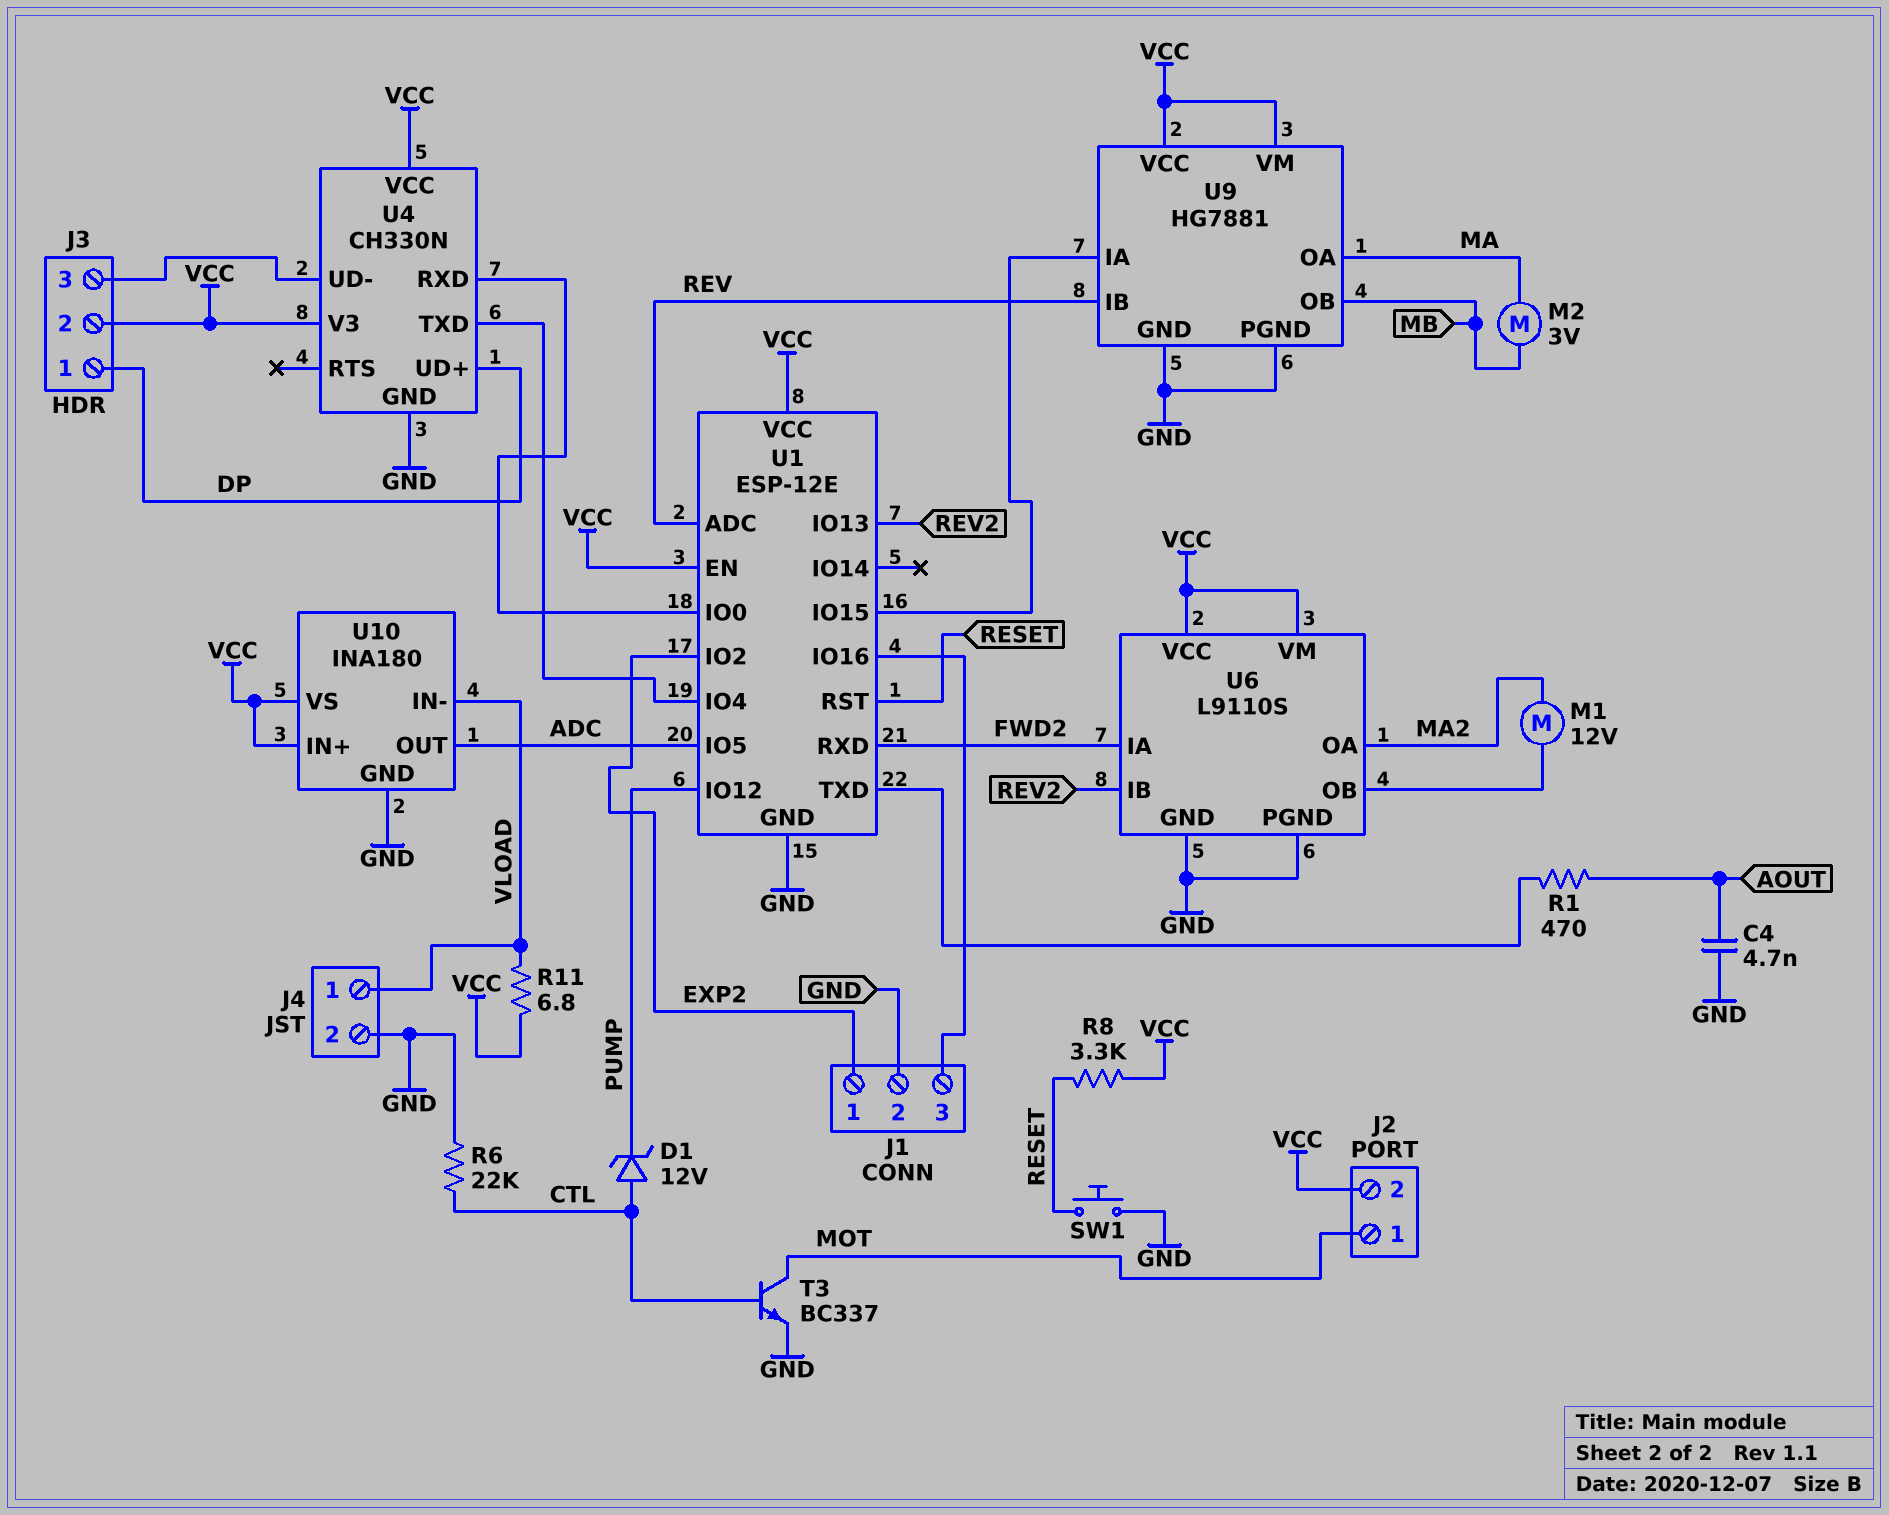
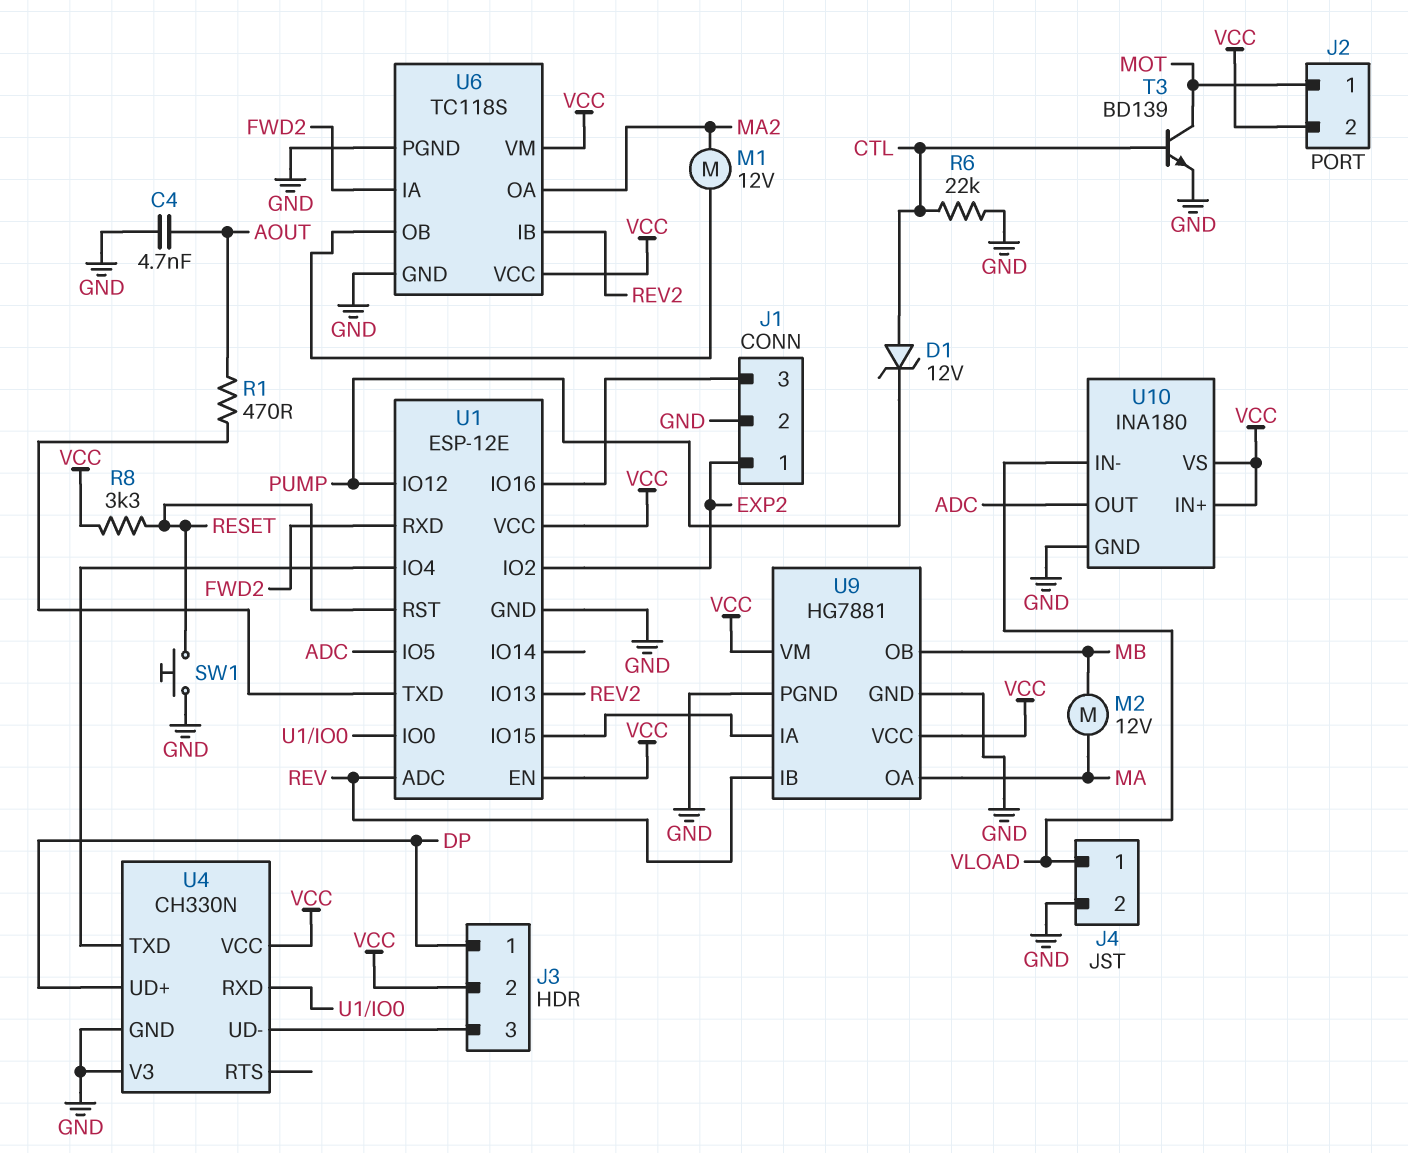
M2: motor 3V (MA, MB) -> motor 12V (MA, MB)
R11: 6.8 (VCC, VLOAD) -> none
T3: NPN BC337 (B CTL, C MOT, E GND) -> NPN BD139 (B CTL, C MOT, E GND)
U4 pin V3: VCC -> GND
U6: L9110S -> TC118S

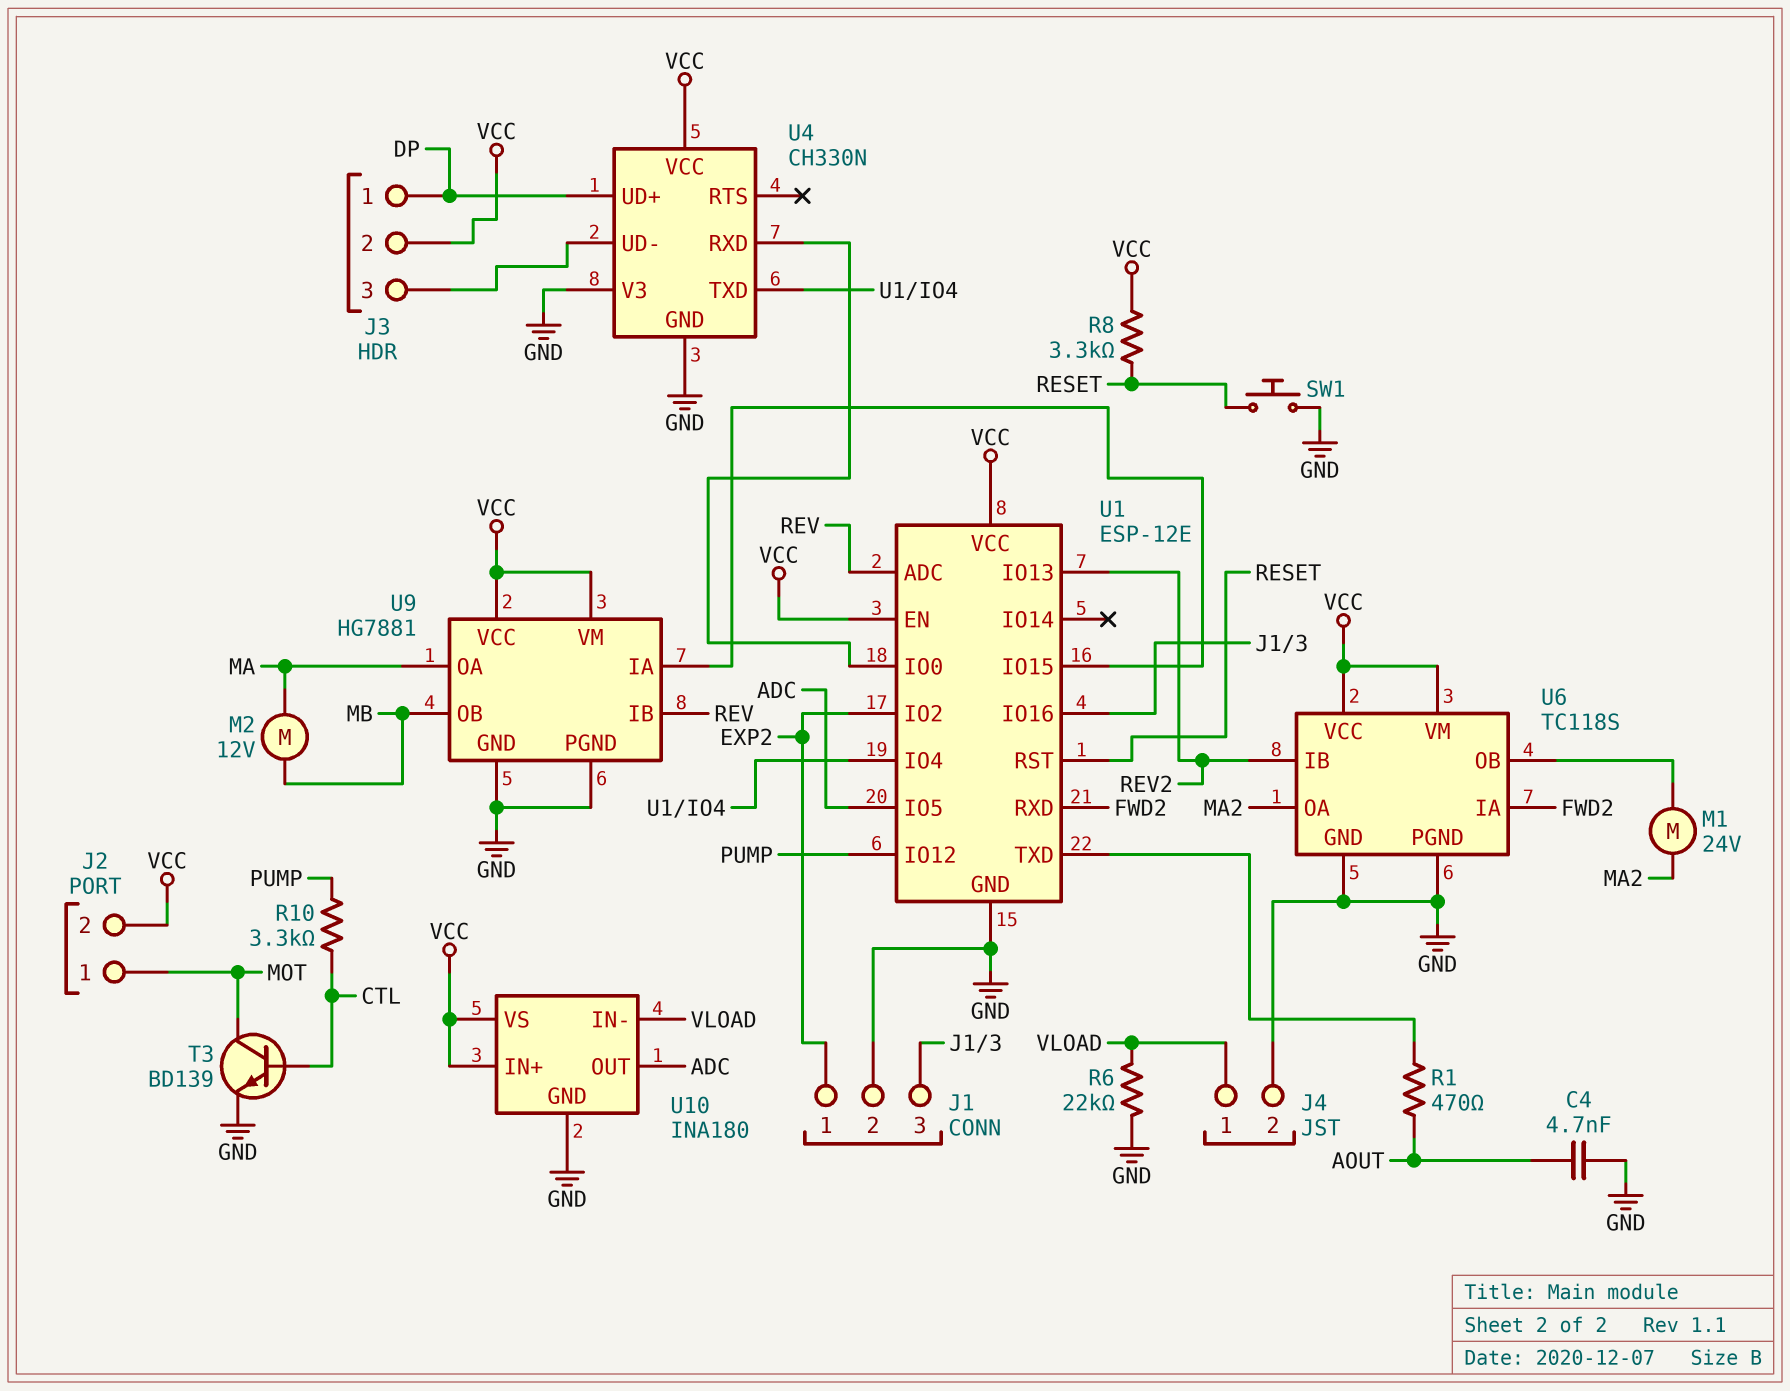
D1: zener 12V (A CTL, K PUMP) -> none
M1: motor 12V (MA2, U6/OB) -> motor 24V (MA2, U6/OB)
R6: 22k (CTL, GND) -> 22k (GND, VLOAD)
R10: none -> 3.3k (CTL, PUMP)

